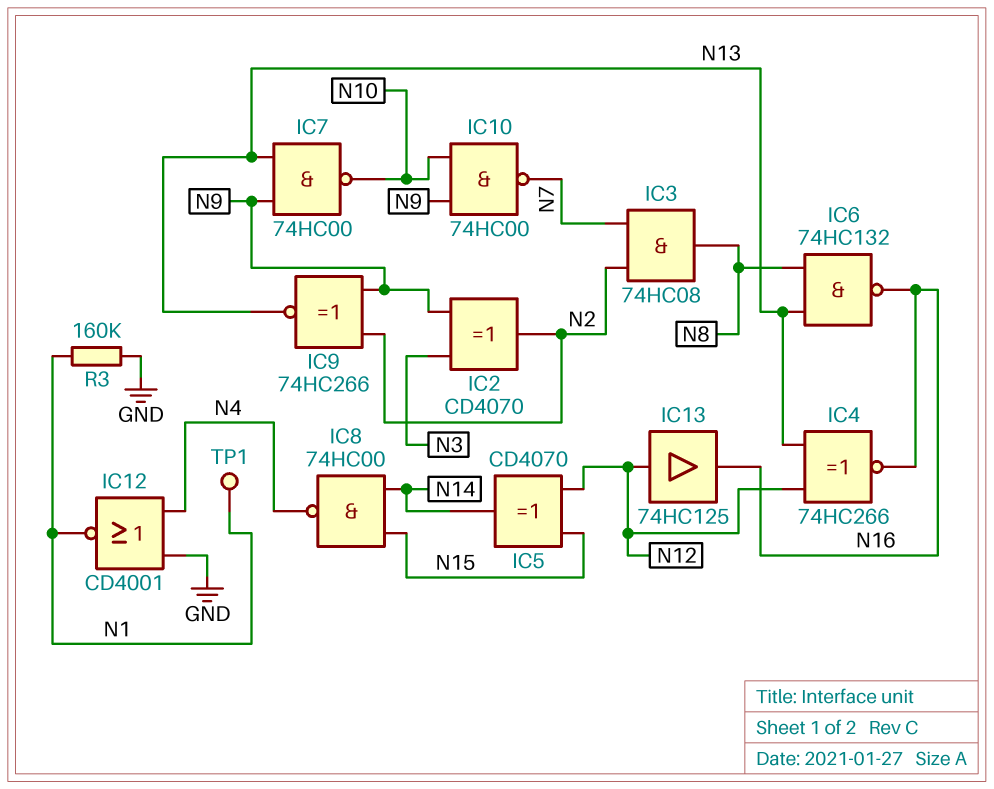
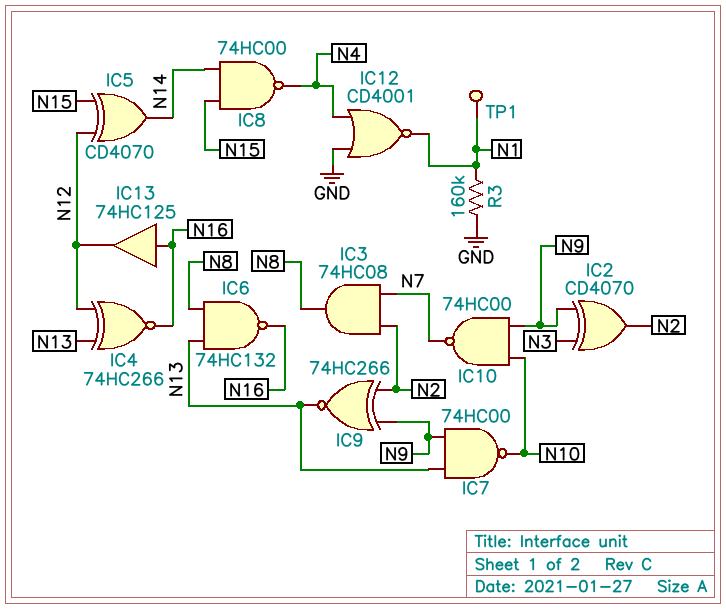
IC13: buffer 74HC125 (in N12, out N16) -> buffer 74HC125 (in N16, out N12)

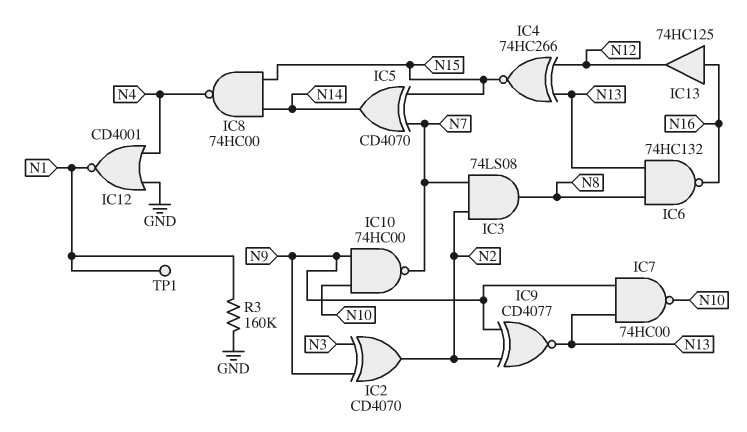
IC3: AND 74HC08 (in N2, in N7, out N8) -> AND 74LS08 (in N2, in N7, out N8)
IC4: XNOR 74HC266 (in N12, in N13, out N16) -> XNOR 74HC266 (in N12, in N13, out N15)
IC5: XOR CD4070 (in N12, in N15, out N14) -> XOR CD4070 (in N7, in N15, out N14)
IC9: XNOR 74HC266 (in N2, in N9, out N13) -> XNOR CD4077 (in N2, in N9, out N13)

